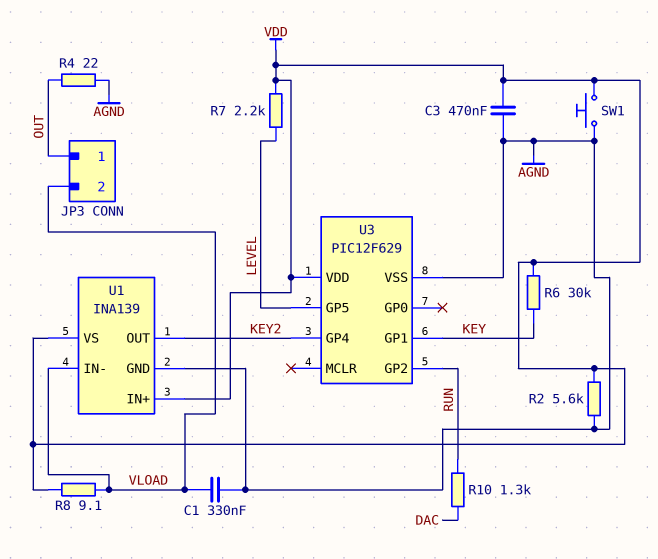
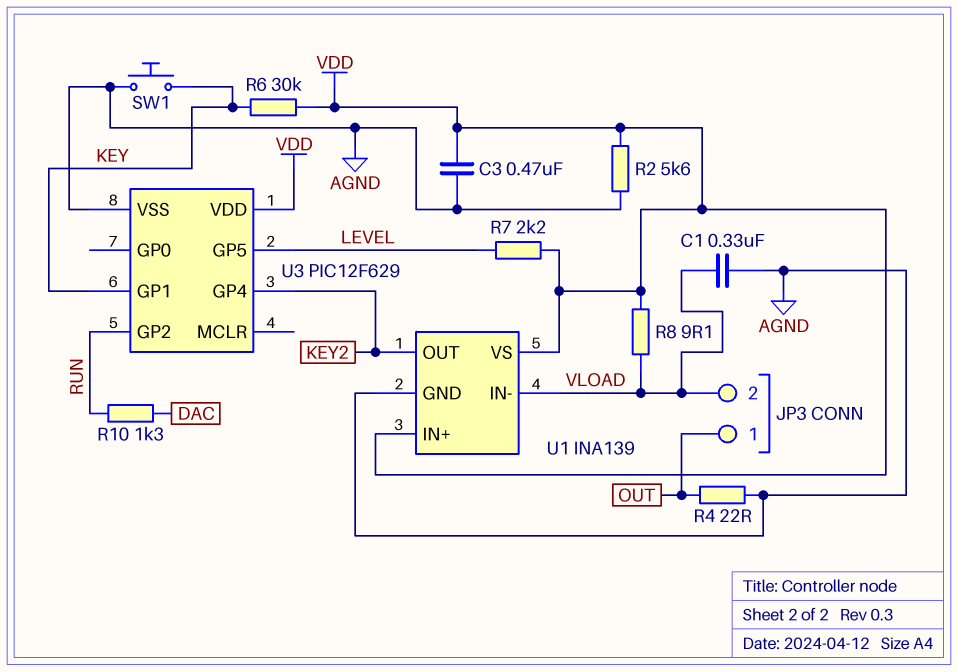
SW1: button (AGND, VDD) -> button (AGND, KEY)

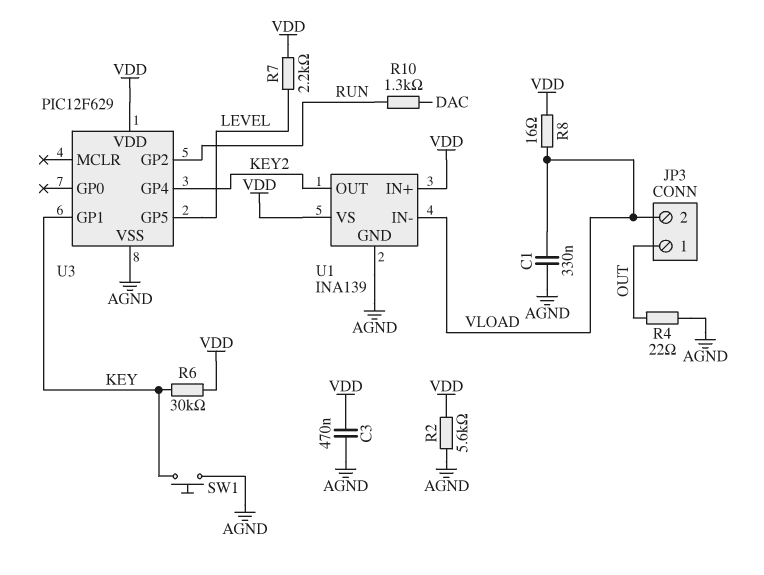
R8: 9.1 (VDD, VLOAD) -> 16 (VDD, VLOAD)

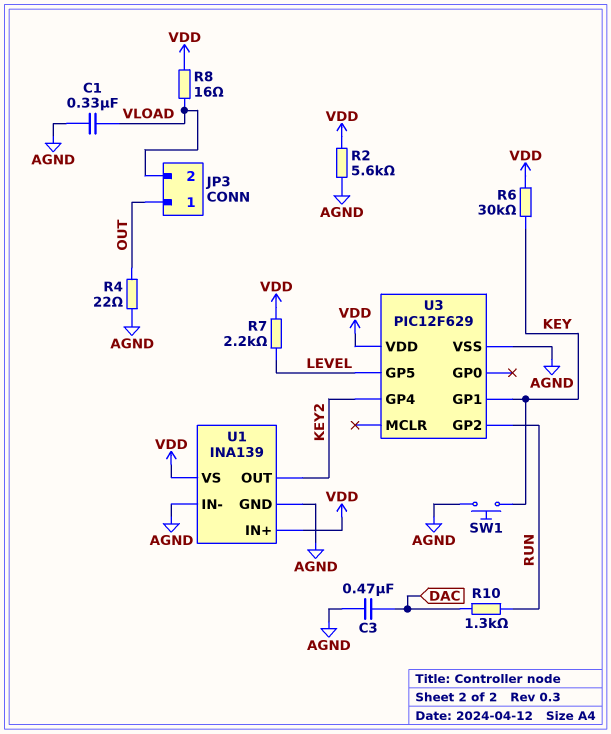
C3: 470nF (AGND, VDD) -> 470nF (AGND, DAC)
U1 pin IN-: VLOAD -> AGND

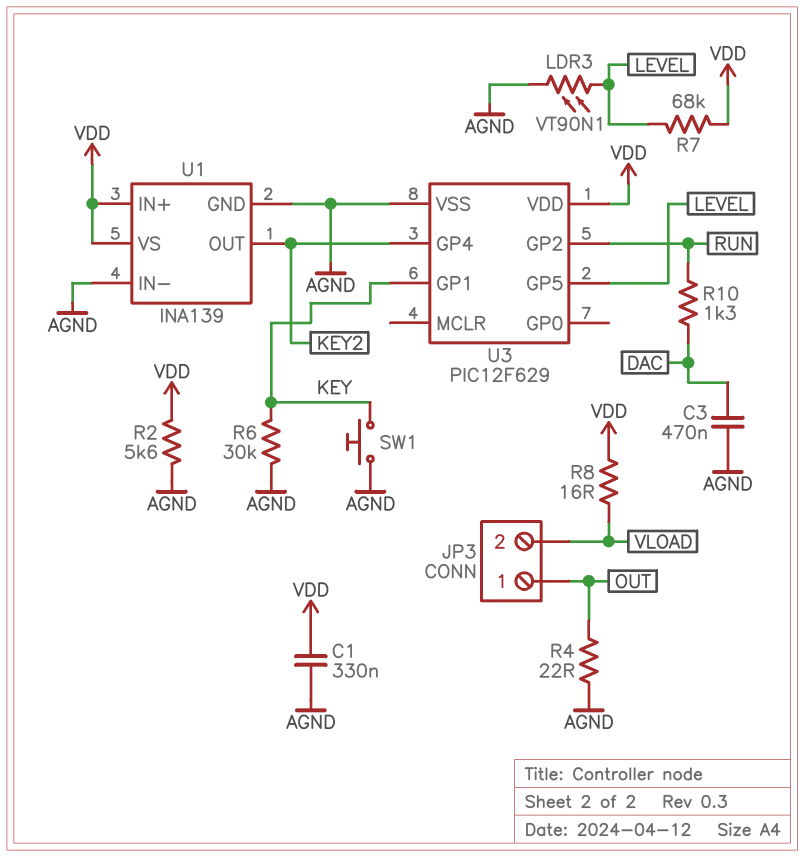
C1: 330nF (AGND, VLOAD) -> 330nF (AGND, VDD)
LDR3: none -> VT90N1 (AGND, LEVEL)
R6: 30k (KEY, VDD) -> 30k (AGND, KEY)
R7: 2.2k (LEVEL, VDD) -> 68k (LEVEL, VDD)

